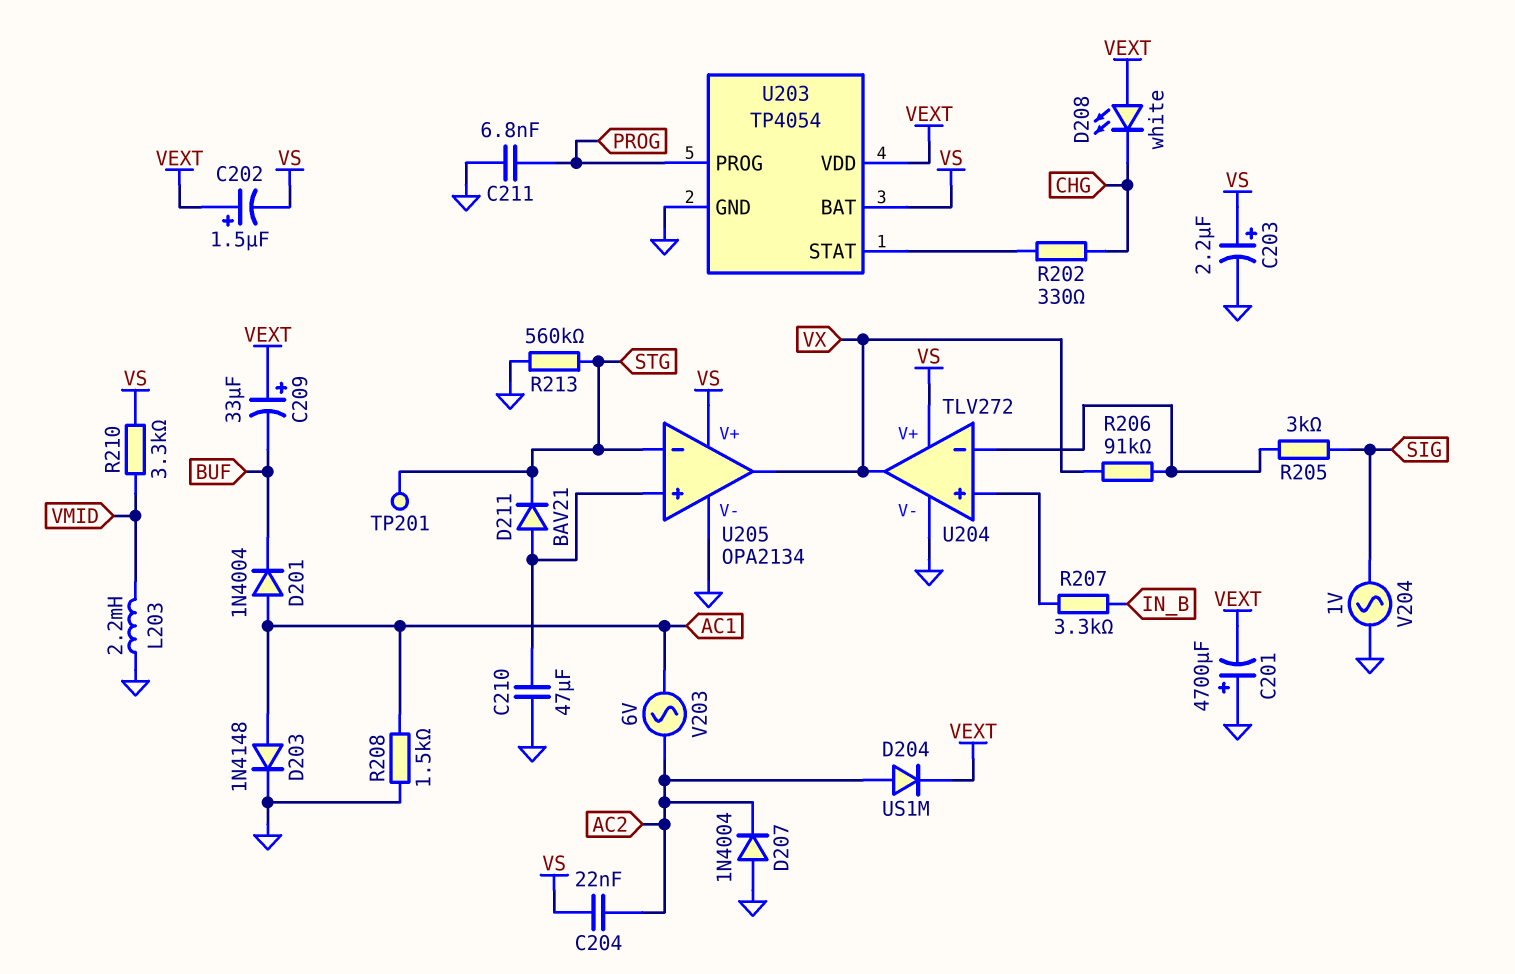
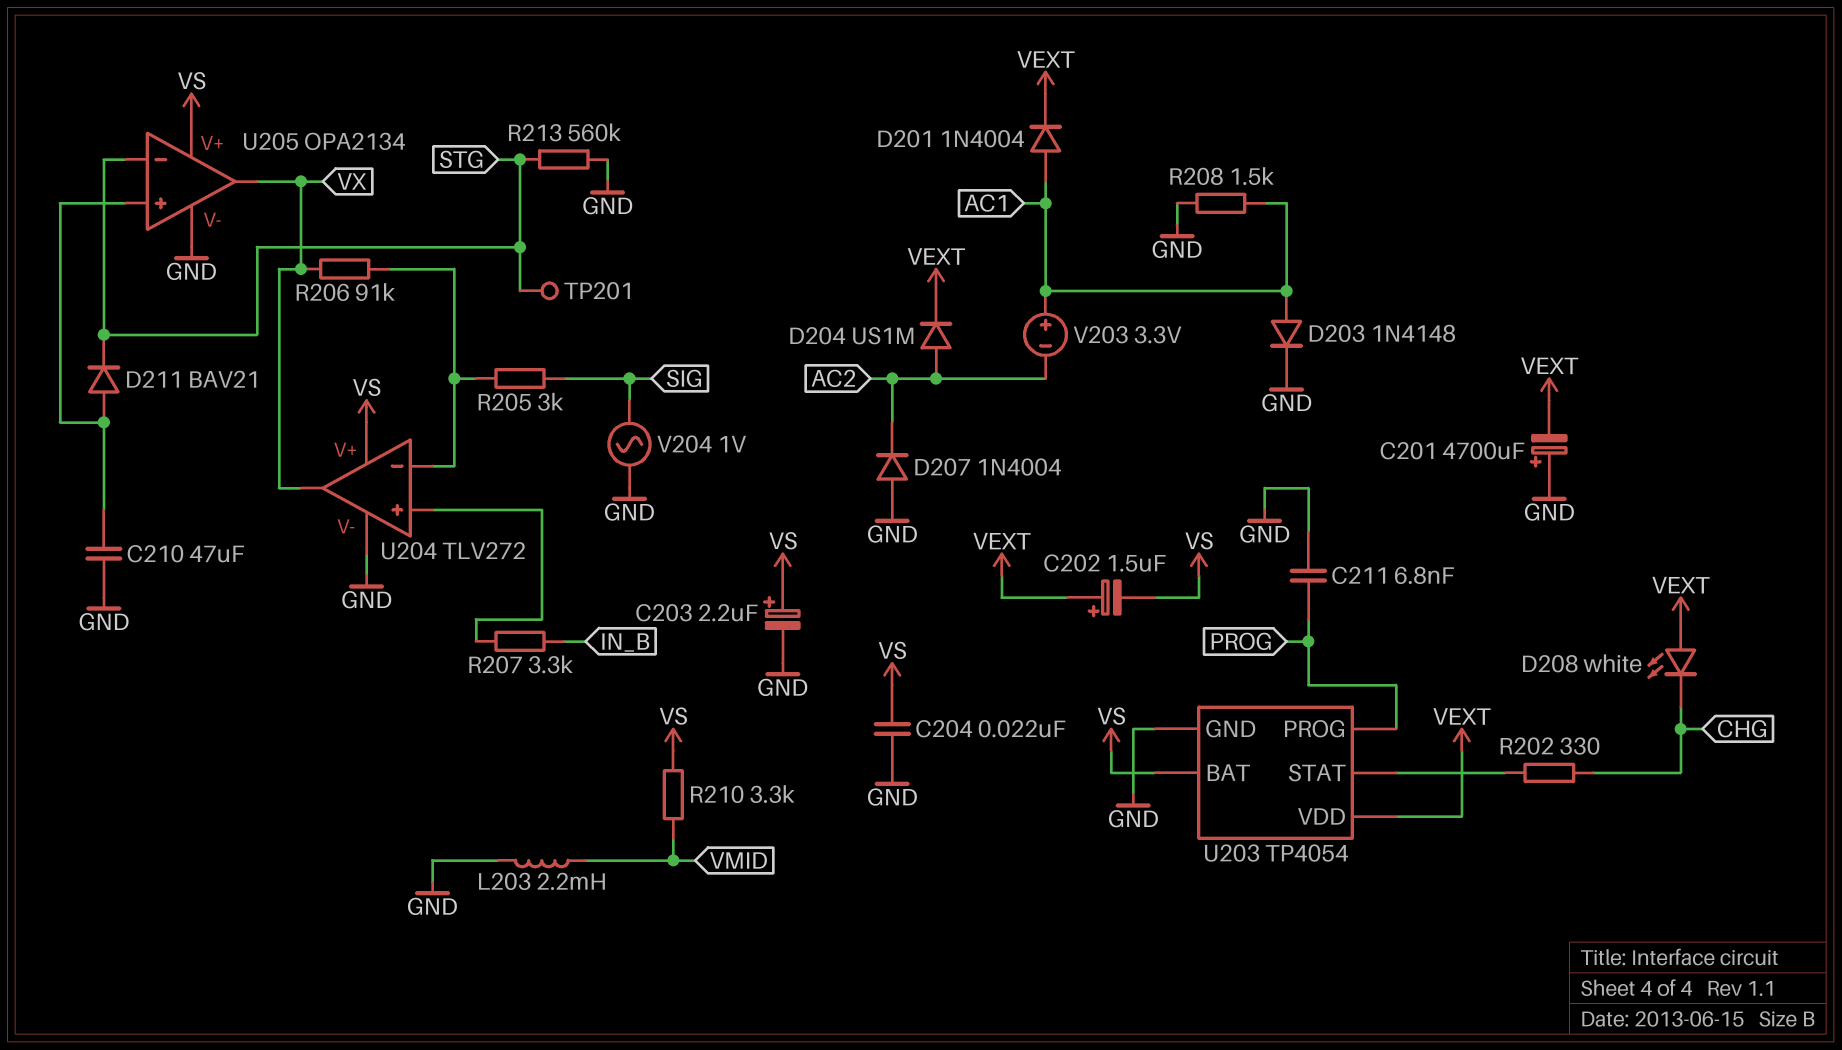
C204: 22nF (AC2, VS) -> 22nF (GND, VS)
C209: 33uF (plus VEXT, minus BUF) -> none
D201: diode 1N4004 (A AC1, K BUF) -> diode 1N4004 (A AC1, K VEXT)
V203: AC 6V (AC1, AC2) -> 3.3V (plus AC1, minus AC2)

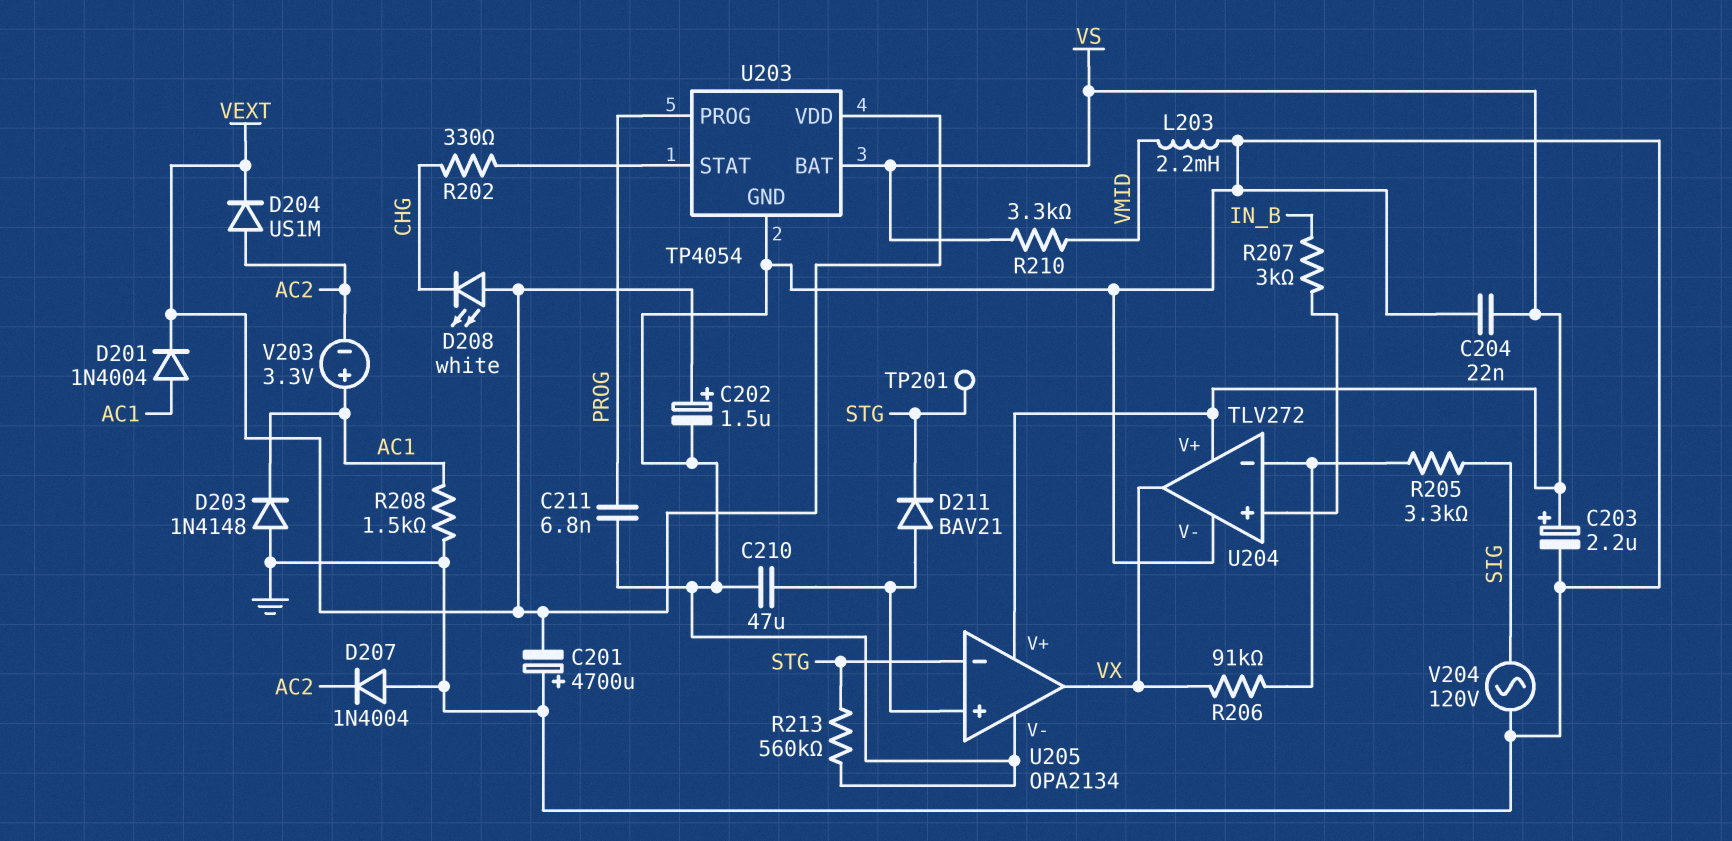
C202: 1.5uF (plus VEXT, minus VS) -> 1.5uF (plus VEXT, minus GND)
D203: diode 1N4148 (A AC1, K GND) -> diode 1N4148 (A GND, K AC1)
R205: 3k (SIG, U204/in-) -> 3.3k (SIG, U204/in-)
R207: 3.3k (IN_B, U204/in+) -> 3k (IN_B, U204/in+)
V204: AC 1V (GND, SIG) -> AC 120V (GND, SIG)

